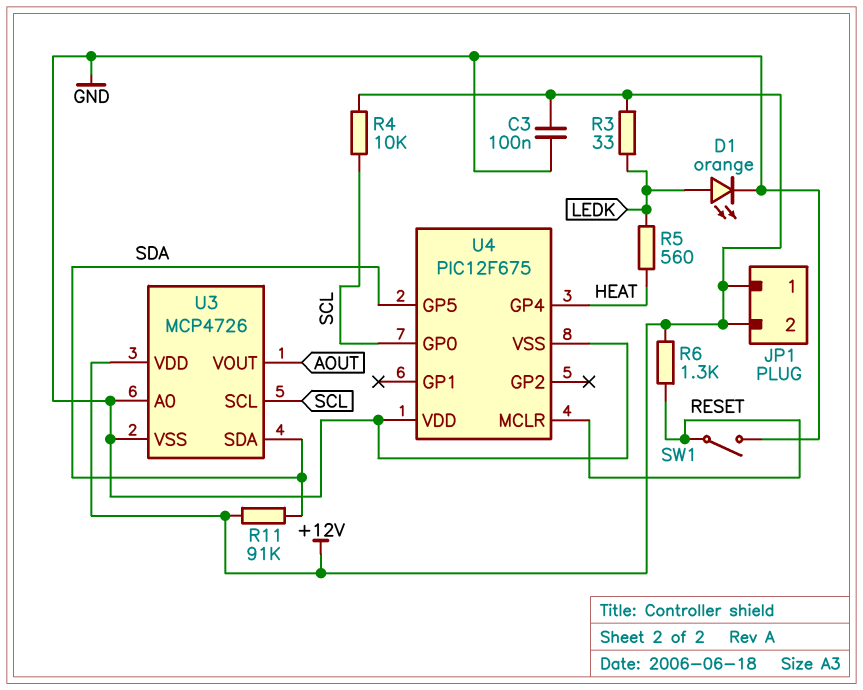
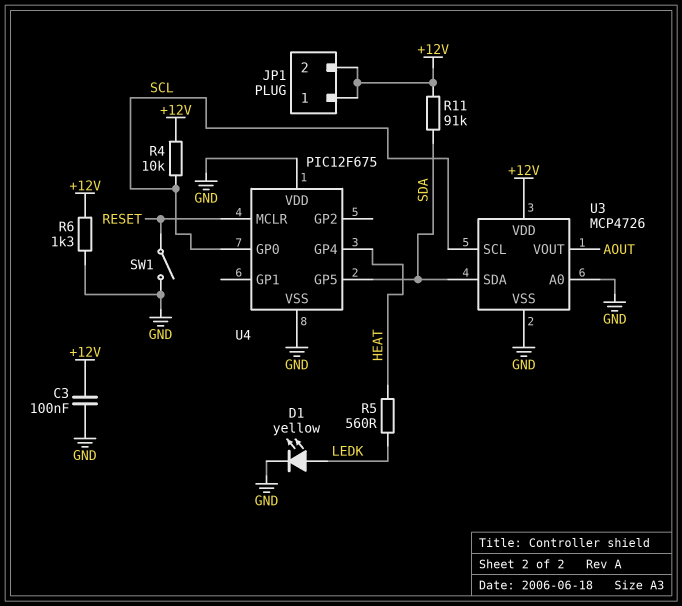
D1: LED orange (A LEDK, K GND) -> LED yellow (A LEDK, K GND)
R3: 33 (+12V, LEDK) -> none
R6: 1.3k (+12V, RESET) -> 1.3k (+12V, GND)

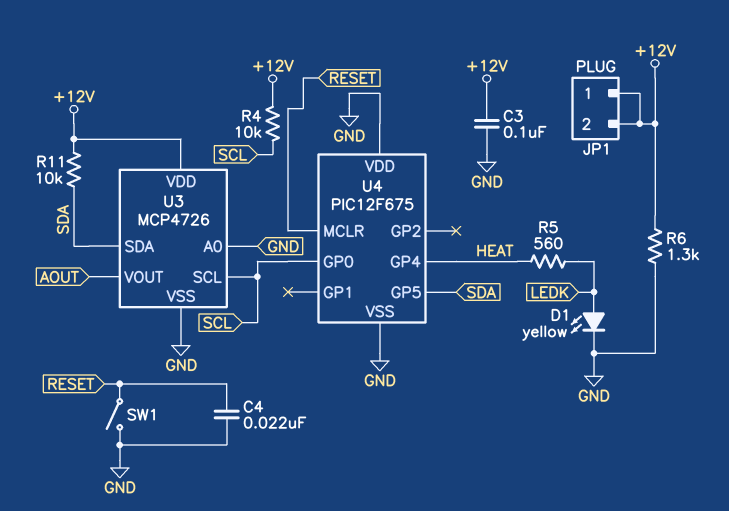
C4: none -> 22nF (GND, RESET)
R11: 91k (+12V, SDA) -> 10k (+12V, SDA)

